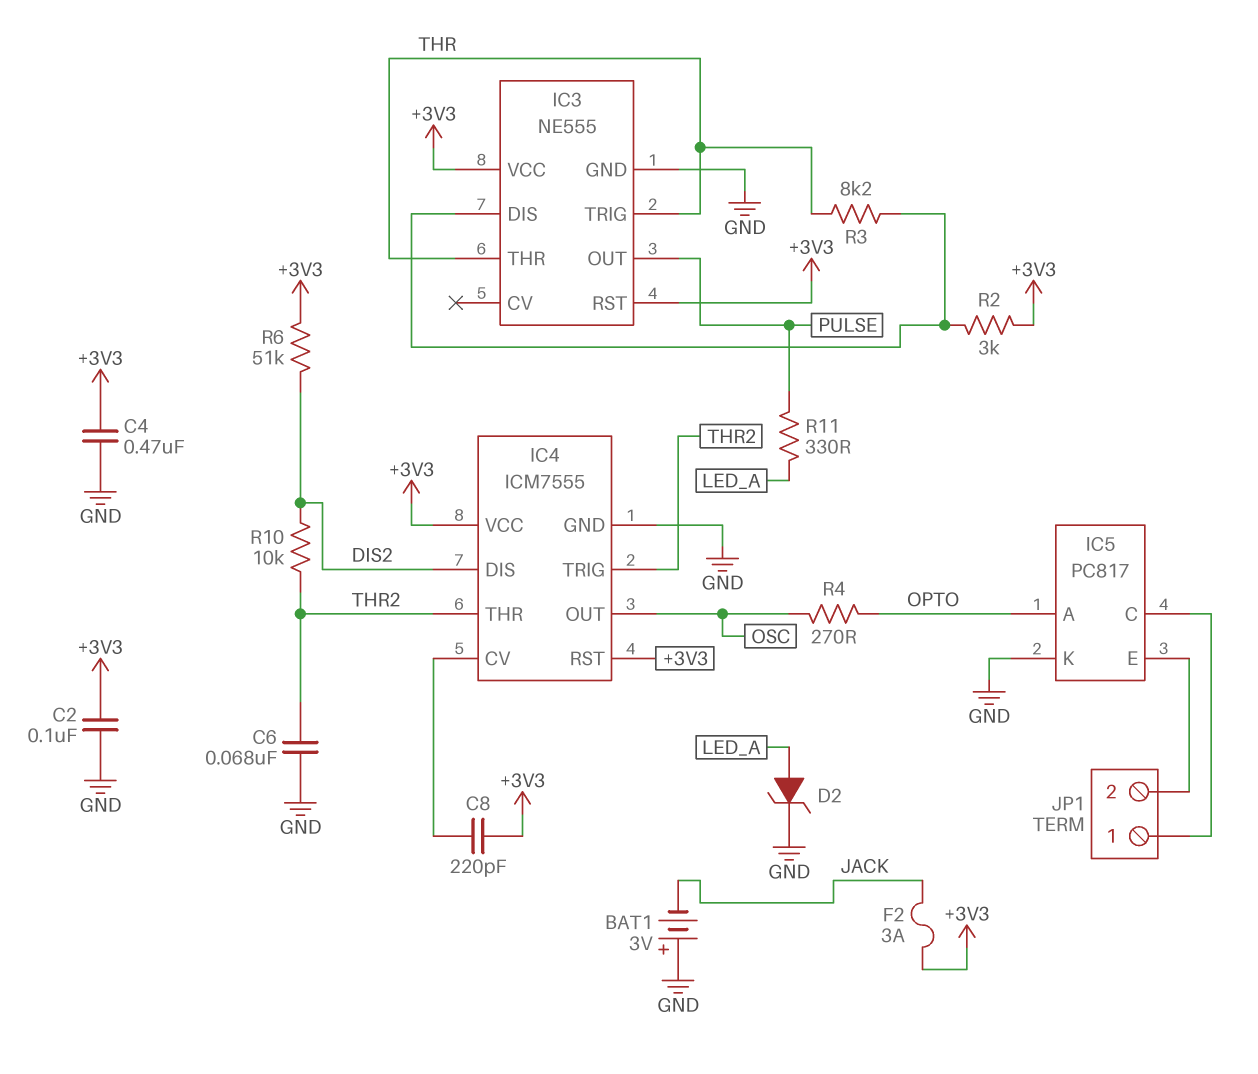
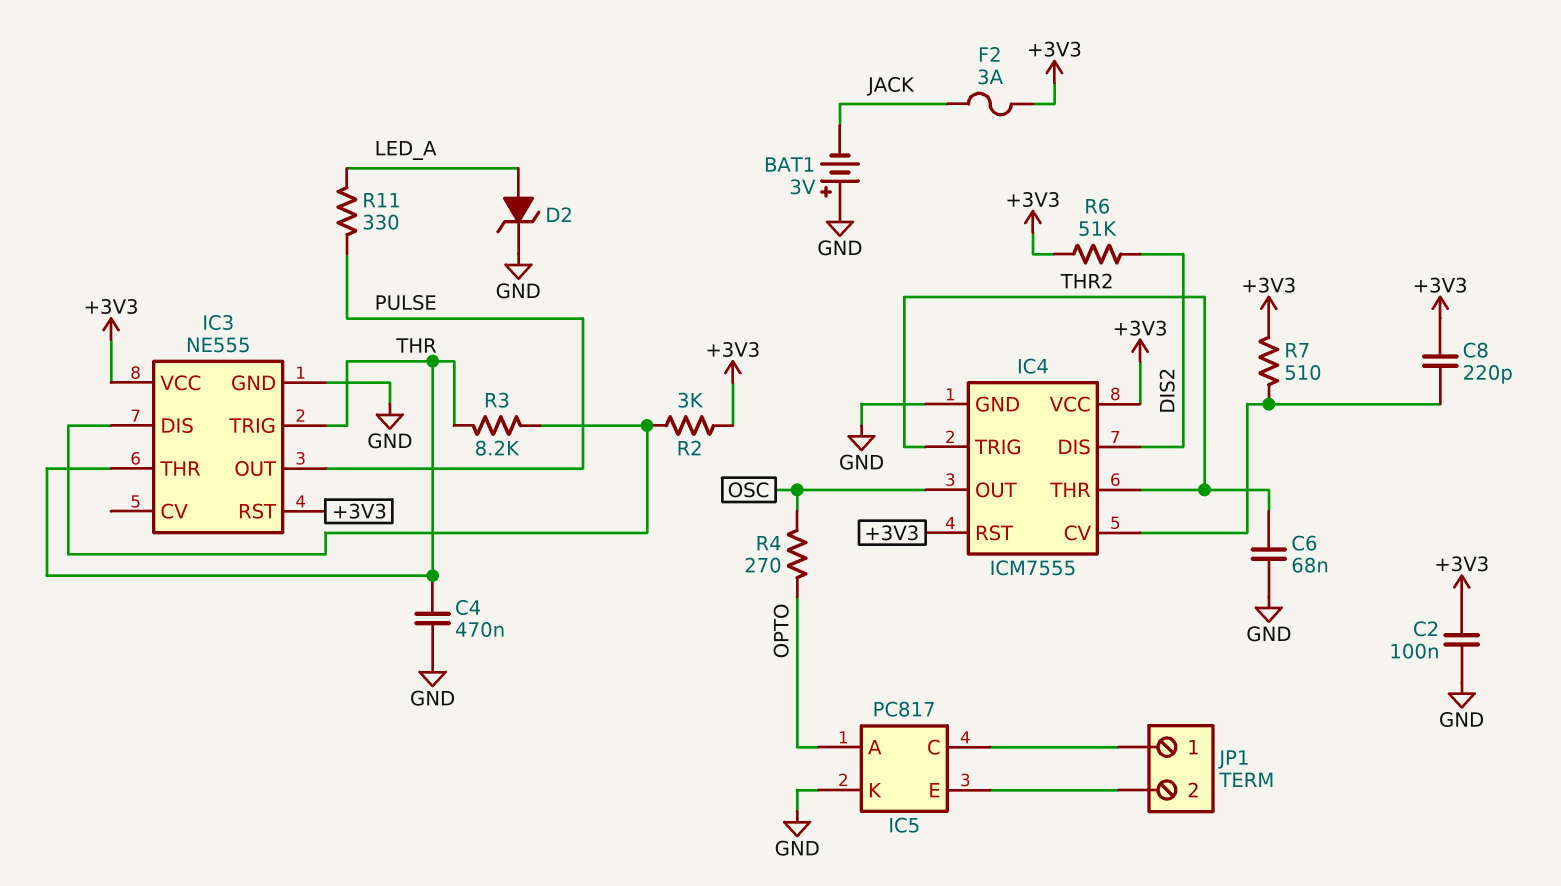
C4: 470nF (+3V3, GND) -> 470nF (GND, THR)
R7: none -> 510 (+3V3, IC4/CV)
R10: 10k (DIS2, THR2) -> none

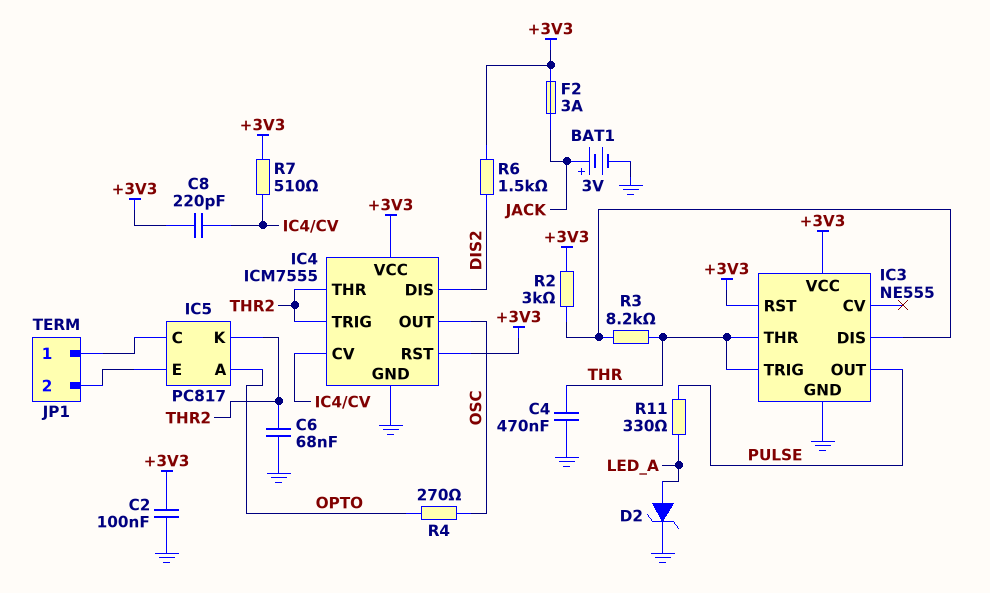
BAT1: 3V (plus GND, minus JACK) -> 3V (plus JACK, minus GND)
IC5 pin K: GND -> THR2
R6: 51k (+3V3, DIS2) -> 1.5k (+3V3, DIS2)

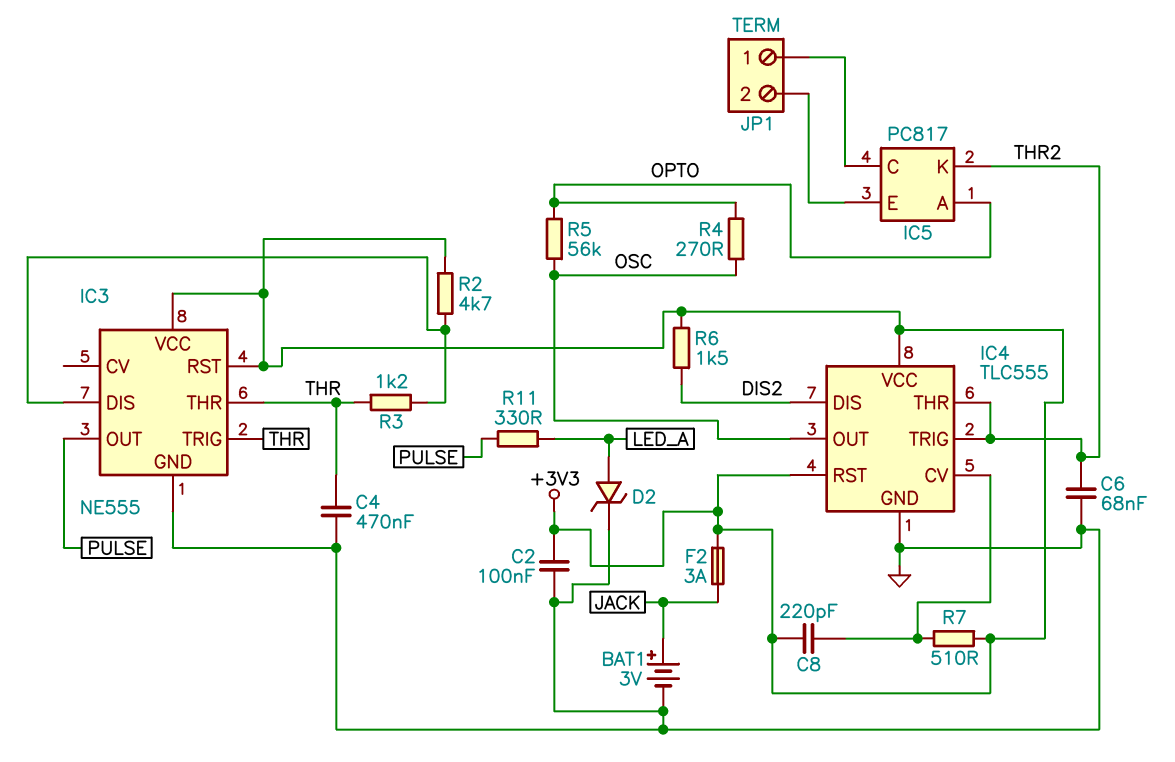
IC4: ICM7555 -> TLC555
R2: 3k (+3V3, IC3/DIS) -> 4.7k (+3V3, IC3/DIS)
R3: 8.2k (IC3/DIS, THR) -> 1.2k (IC3/DIS, THR)
R5: none -> 56k (OPTO, OSC)

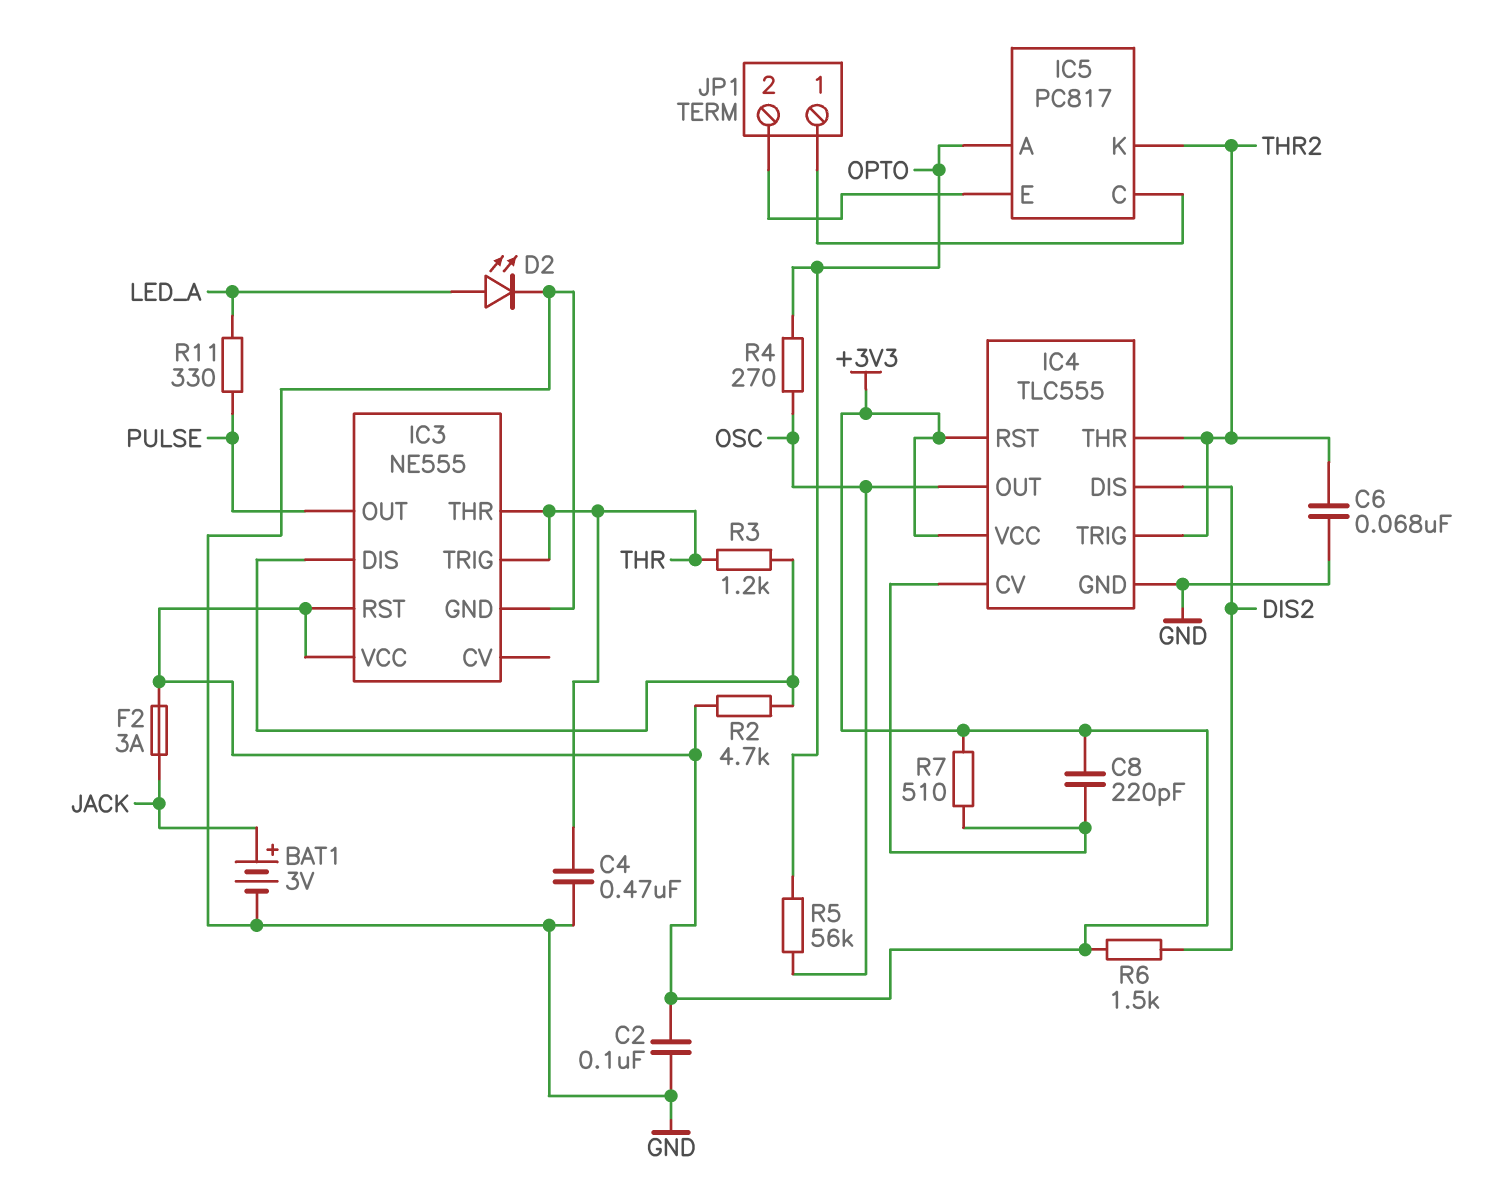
D2: zener (A LED_A, K GND) -> LED (A LED_A, K GND)

